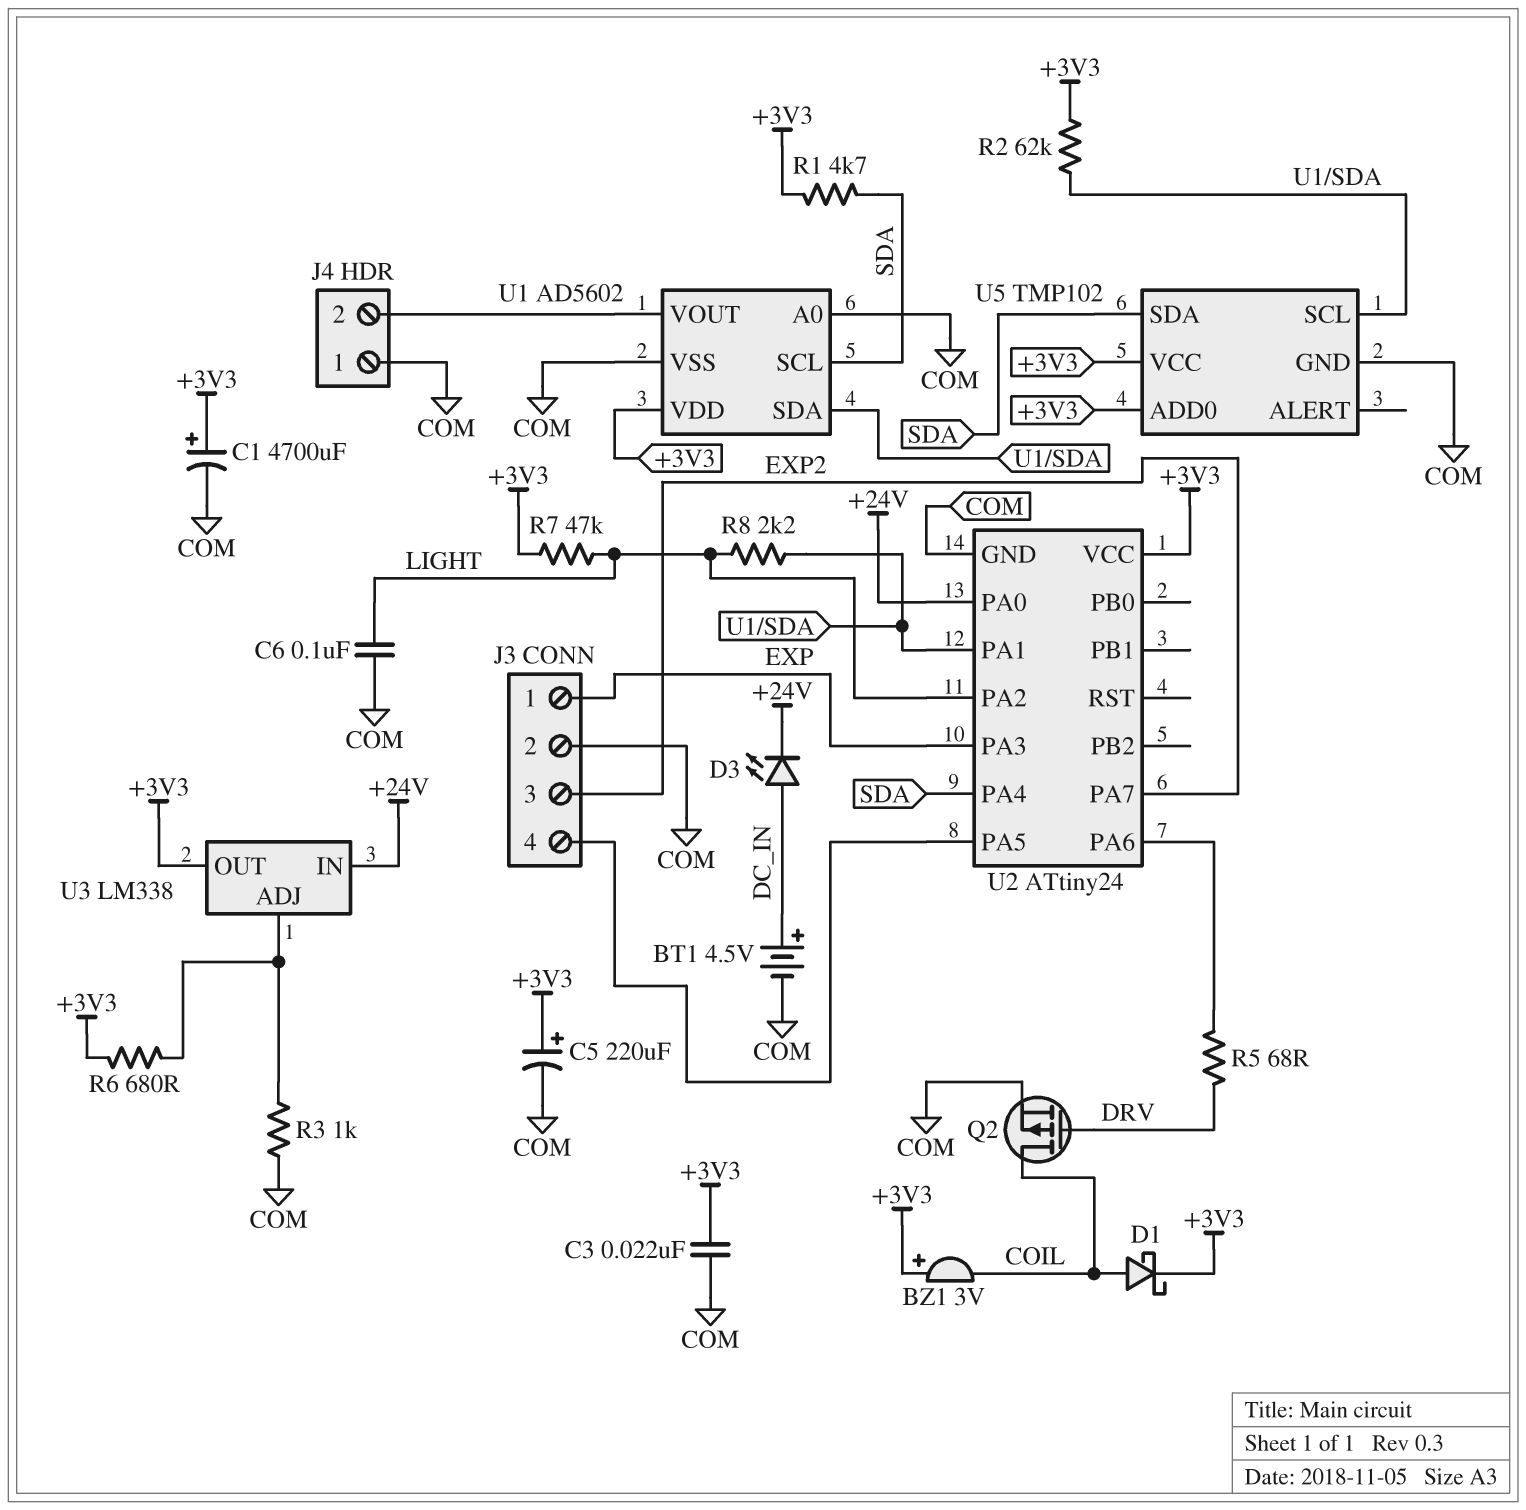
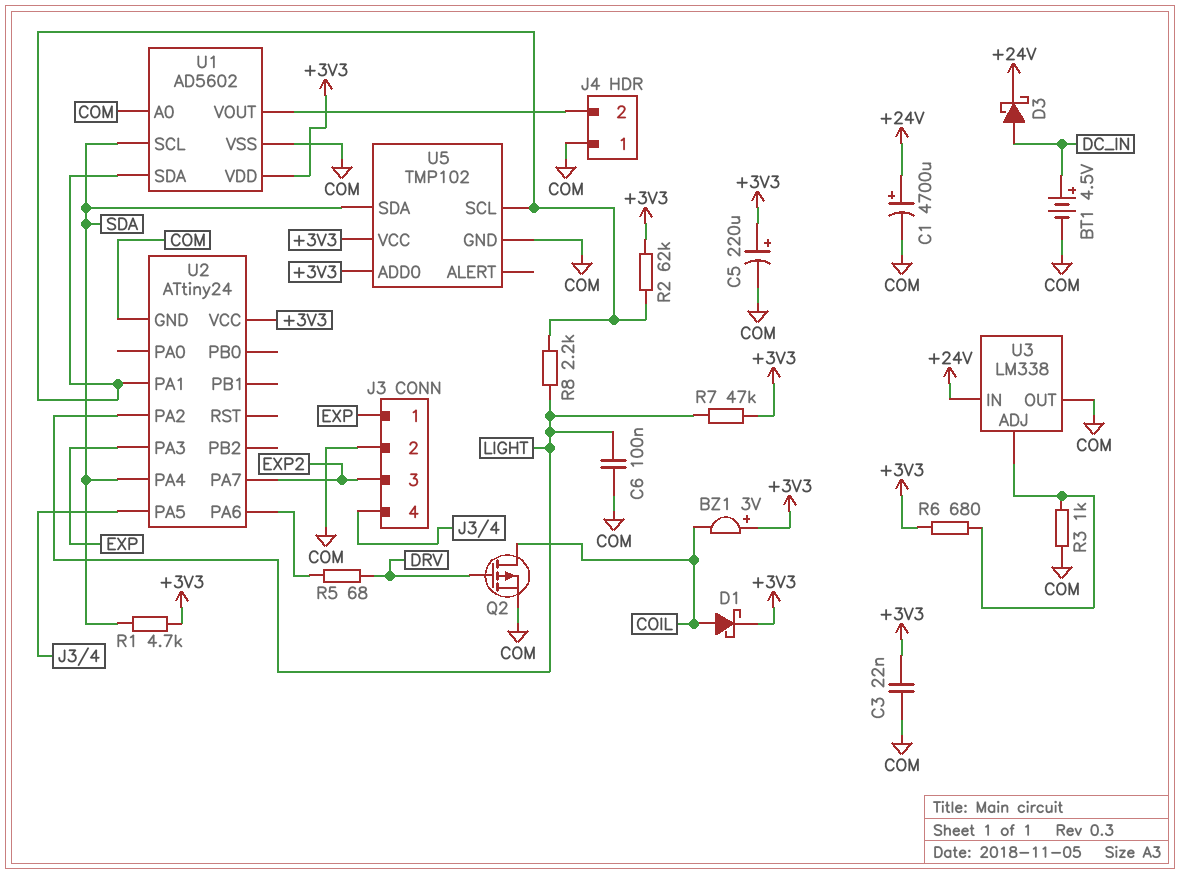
C1: 4700uF (plus +3V3, minus COM) -> 4700uF (plus +24V, minus COM)
D3: LED (A DC_IN, K +24V) -> schottky (A DC_IN, K +24V)
U2 pin PA0: +24V -> none
U3 pin OUT: +3V3 -> COM

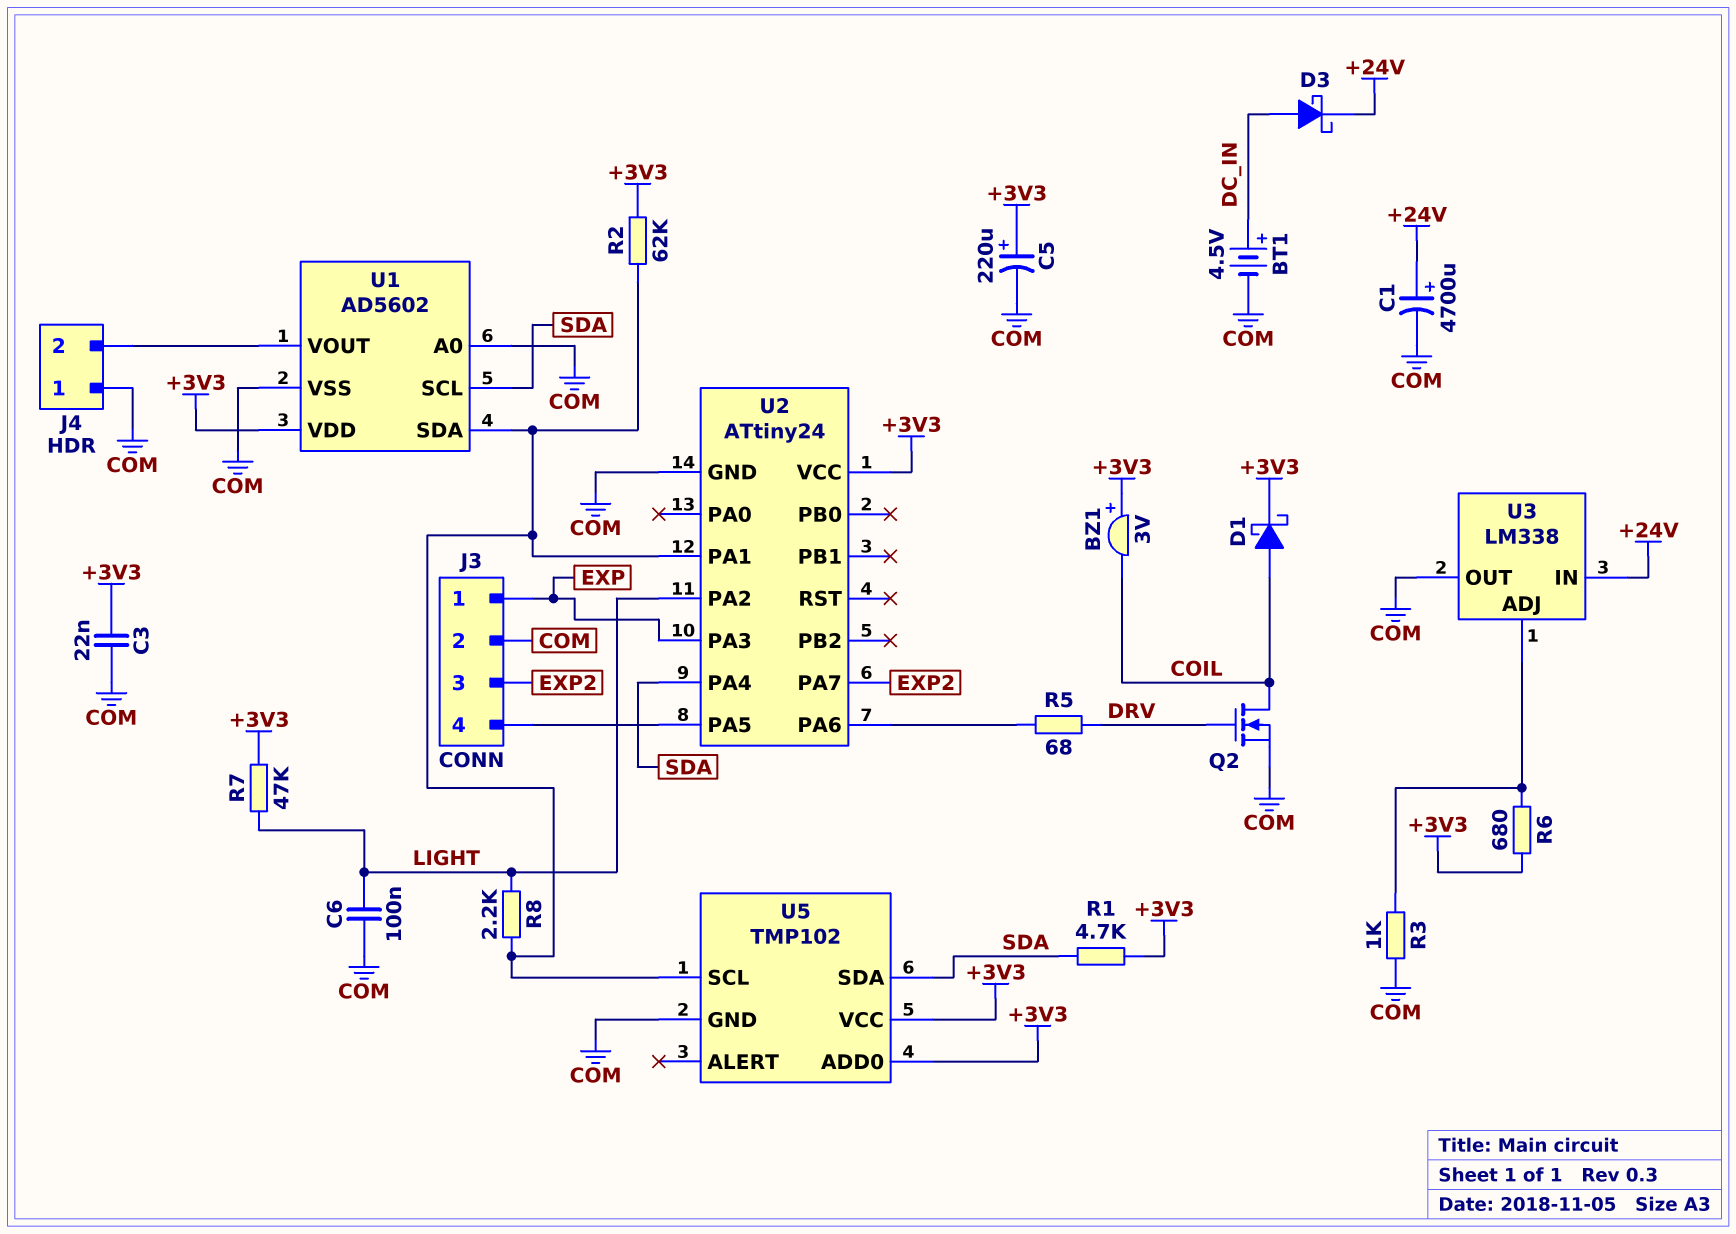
Q2: PMOS (G DRV, D COIL, S COM) -> NMOS (G DRV, D COIL, S COM)

